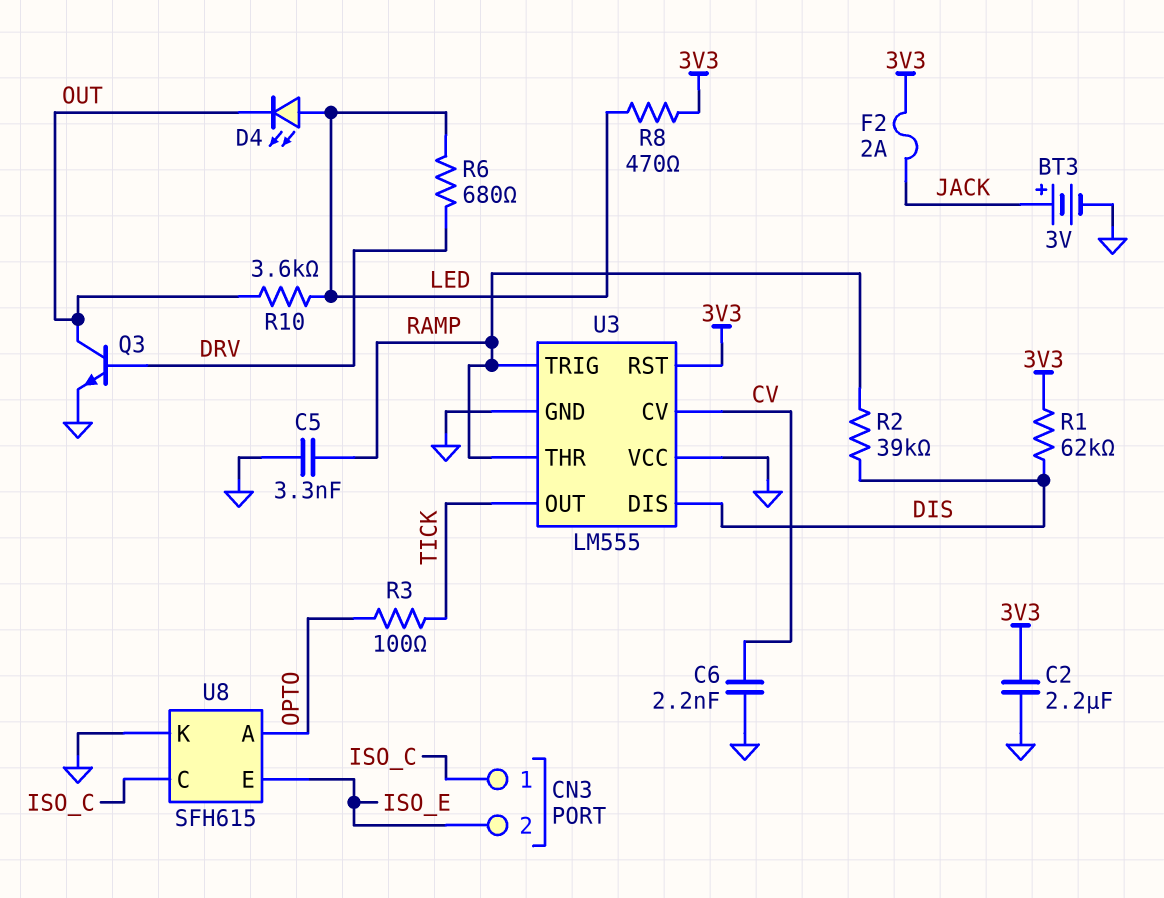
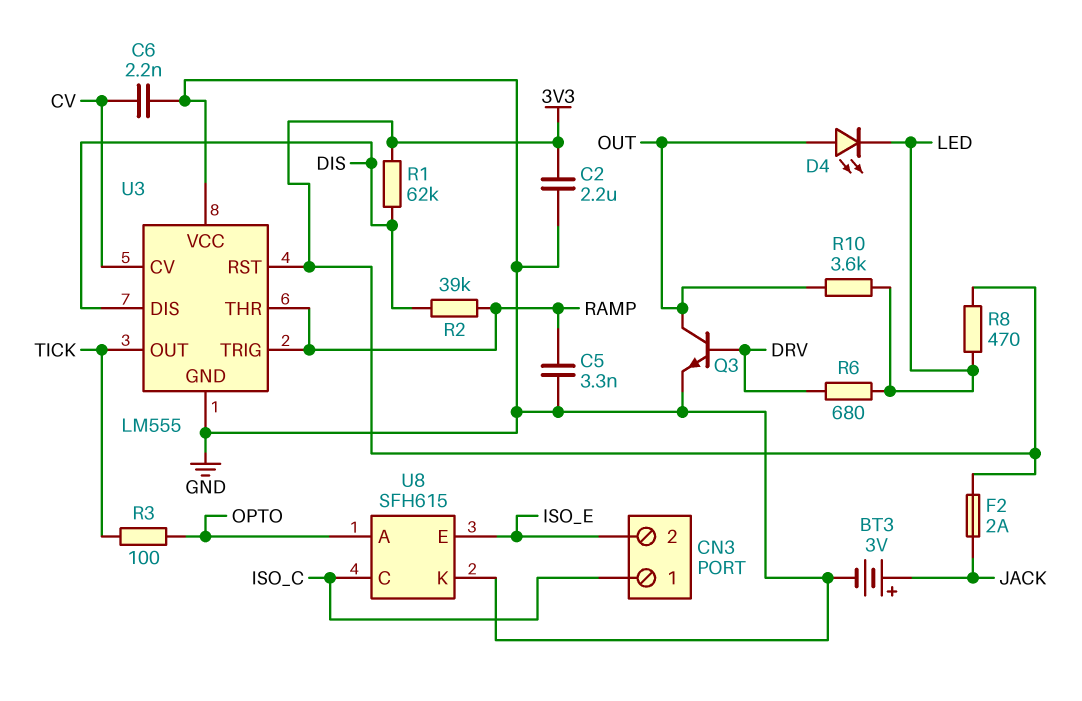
D4: LED (A LED, K OUT) -> LED (A OUT, K LED)

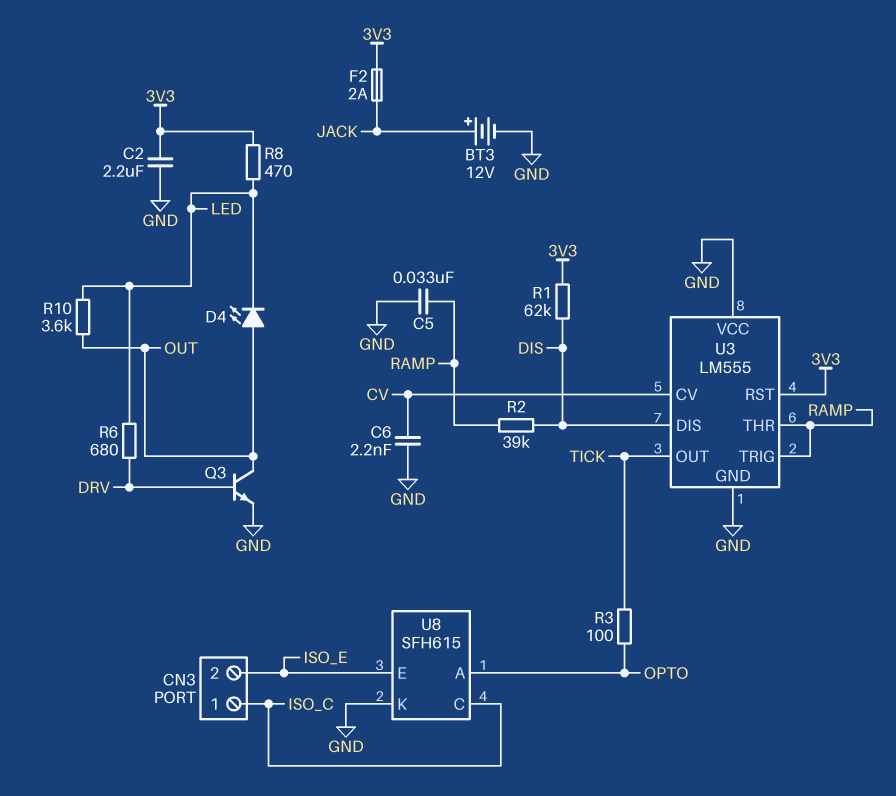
BT3: 3V (plus JACK, minus GND) -> 12V (plus JACK, minus GND)
C5: 3.3nF (GND, RAMP) -> 33nF (GND, RAMP)

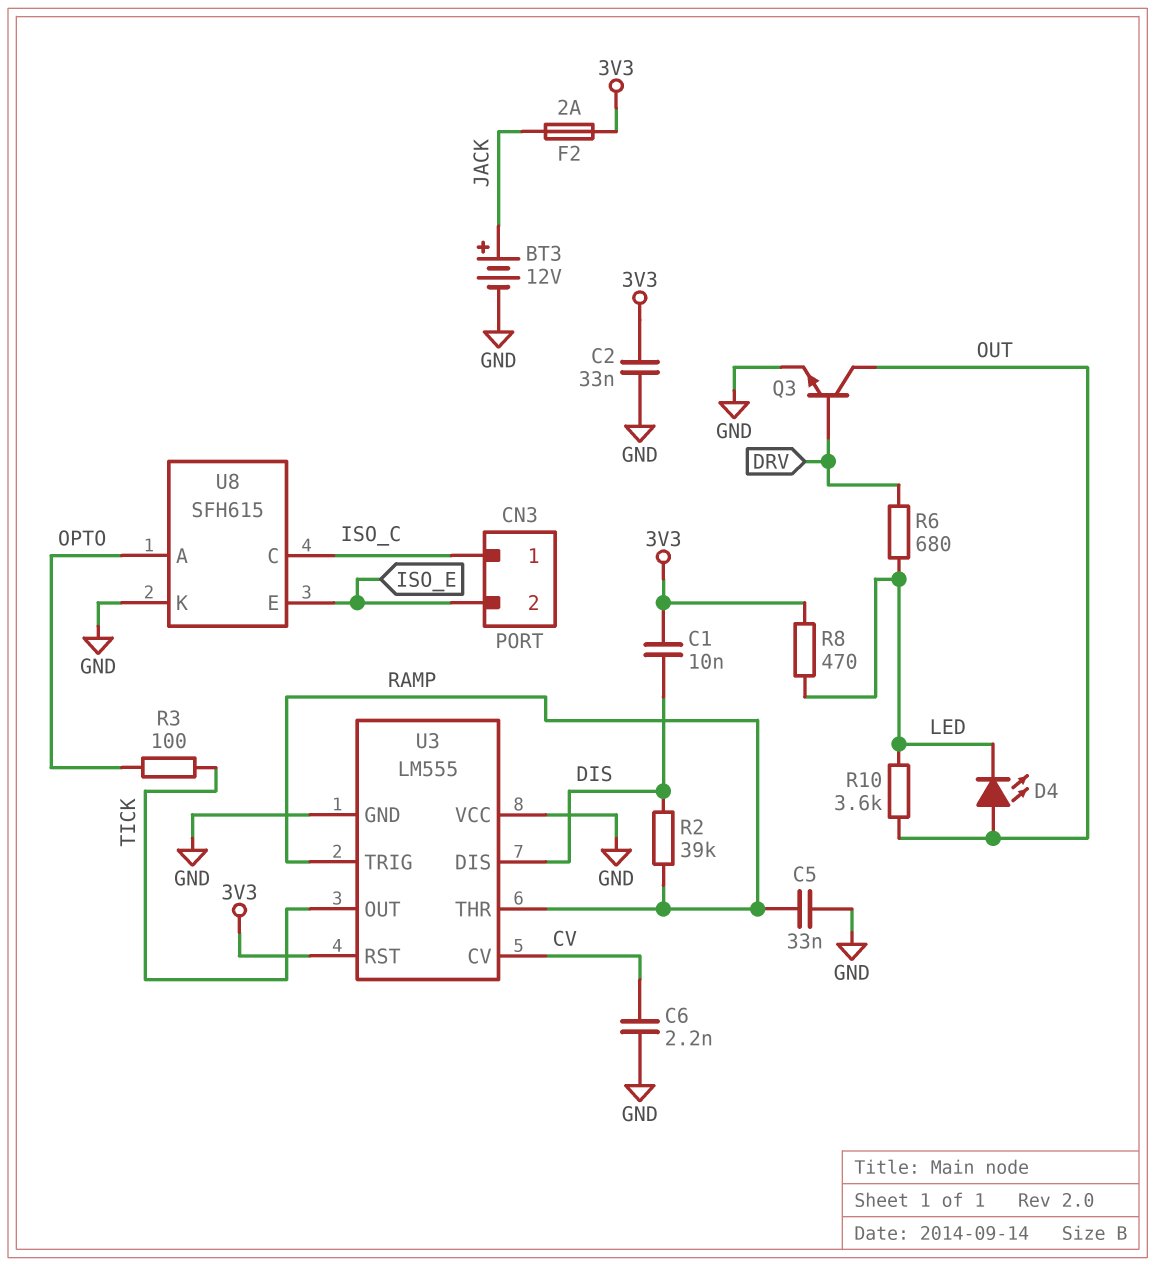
C1: none -> 10nF (3V3, DIS)
C2: 2.2uF (3V3, GND) -> 33nF (3V3, GND)
R1: 62k (3V3, DIS) -> none

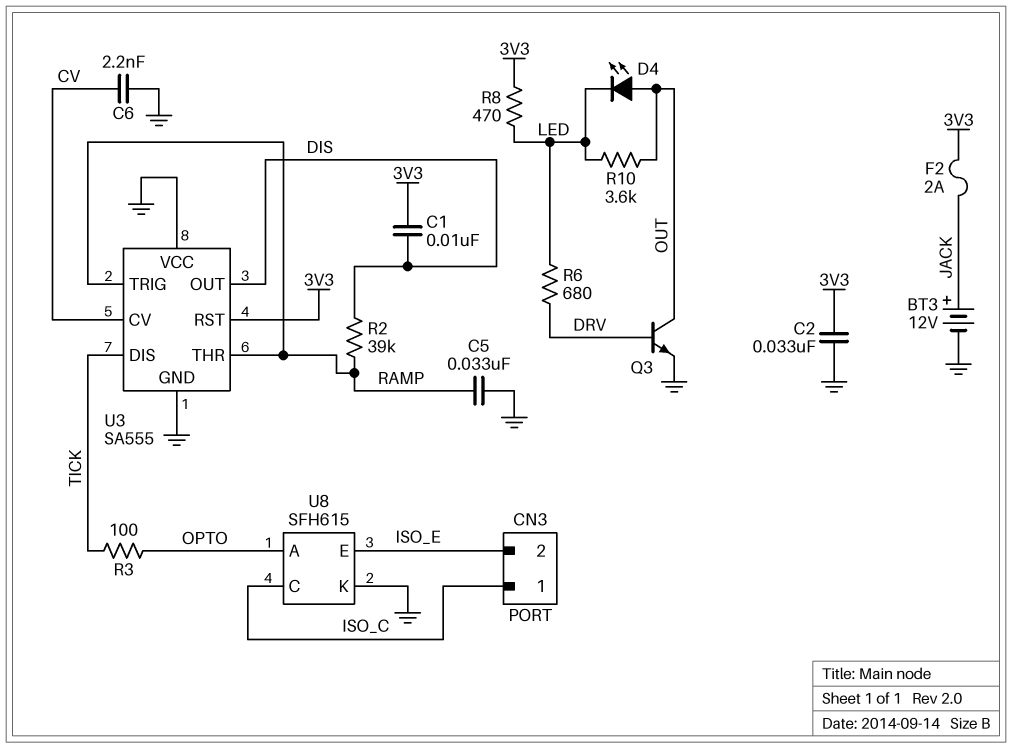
U3: LM555 -> SA555
U3 pin DIS: DIS -> TICK
U3 pin OUT: TICK -> DIS

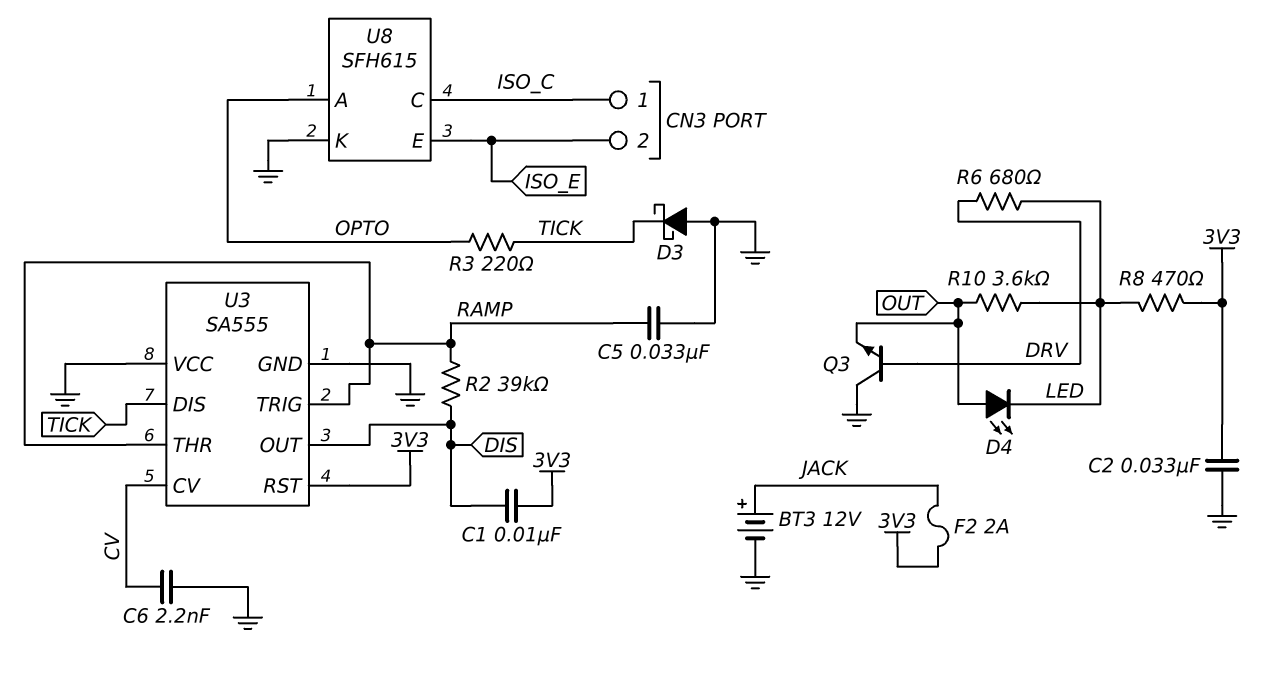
D3: none -> schottky (A GND, K TICK)
Q3: NPN (B DRV, C OUT, E GND) -> NPN (B DRV, C GND, E OUT)
R3: 100 (OPTO, TICK) -> 220 (OPTO, TICK)

